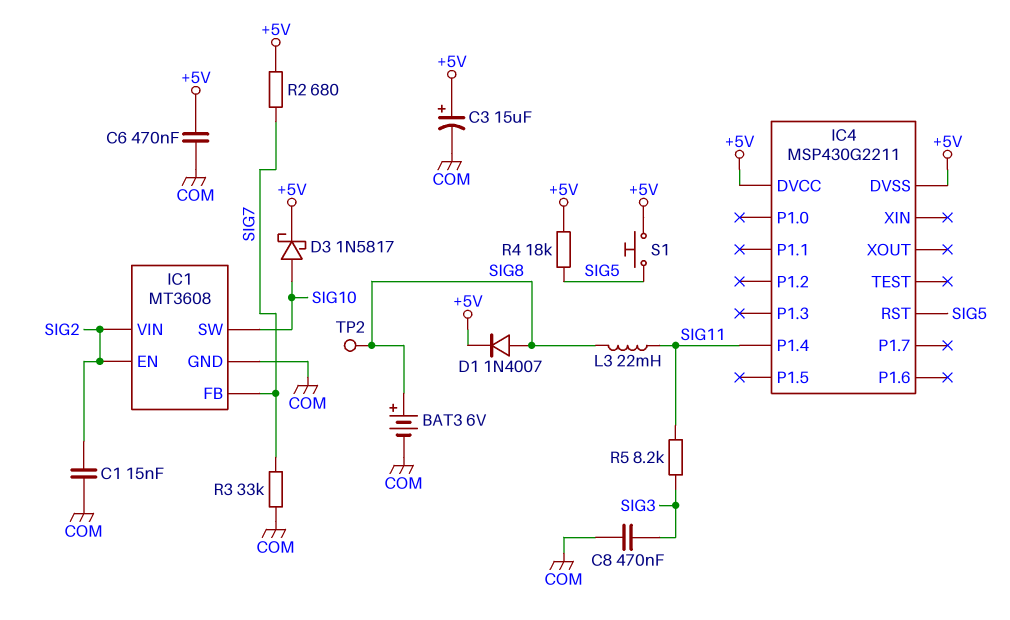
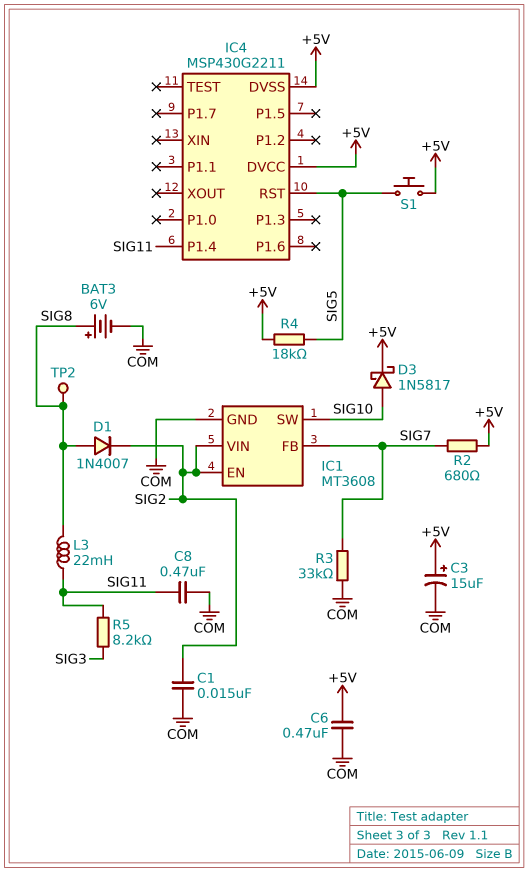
C8: 470nF (COM, SIG3) -> 470nF (COM, SIG11)
D1: diode 1N4007 (A SIG8, K +5V) -> diode 1N4007 (A SIG8, K SIG2)

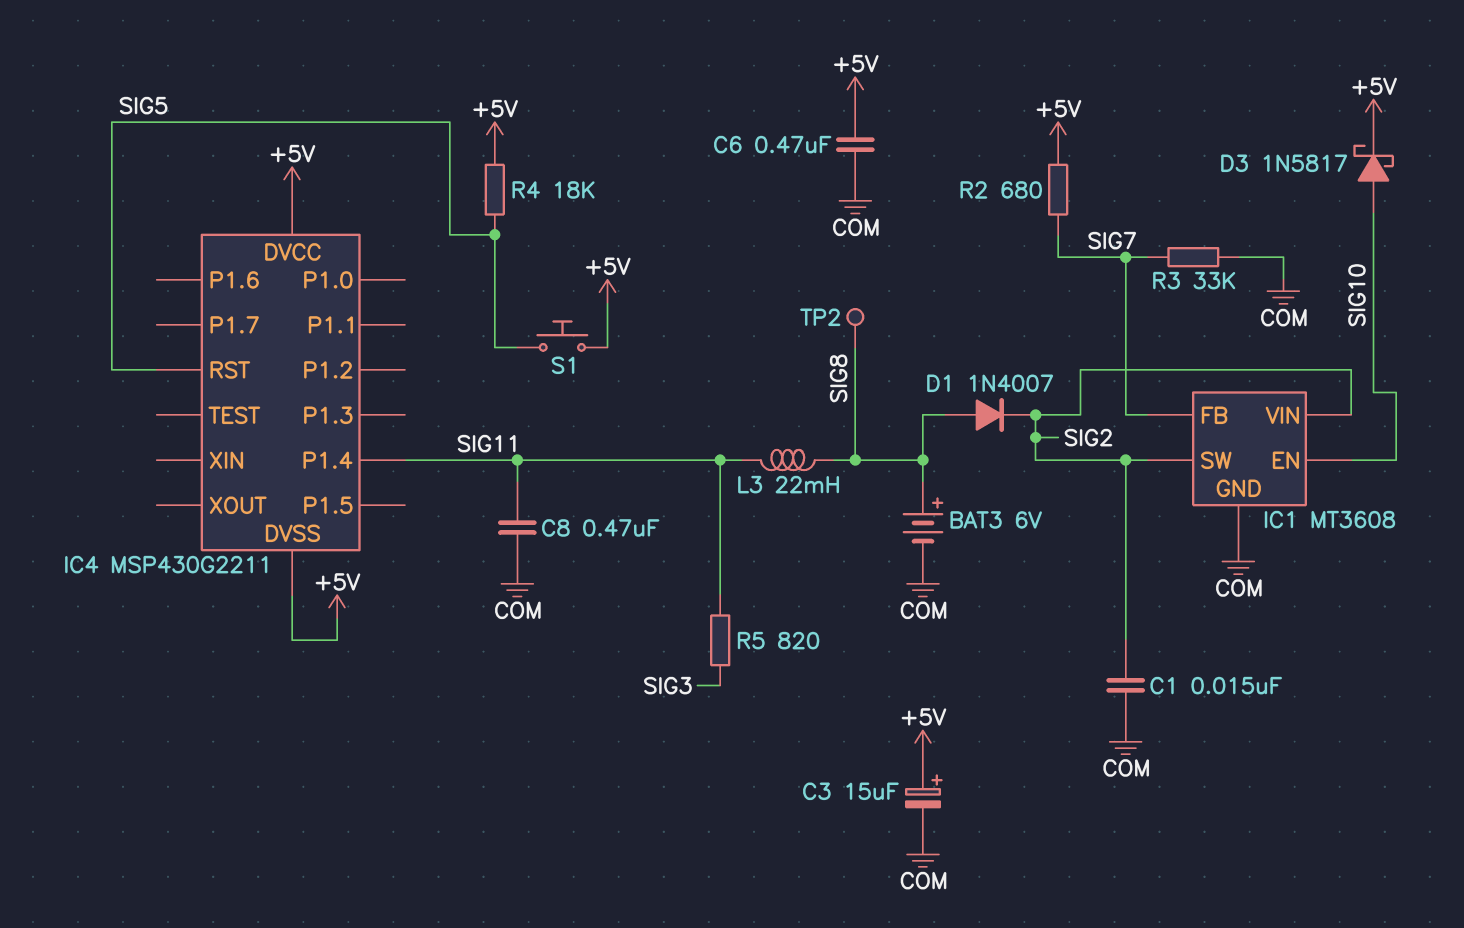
IC1 pin EN: SIG2 -> SIG10
IC1 pin SW: SIG10 -> SIG2
R5: 8.2k (SIG3, SIG11) -> 820 (SIG3, SIG11)

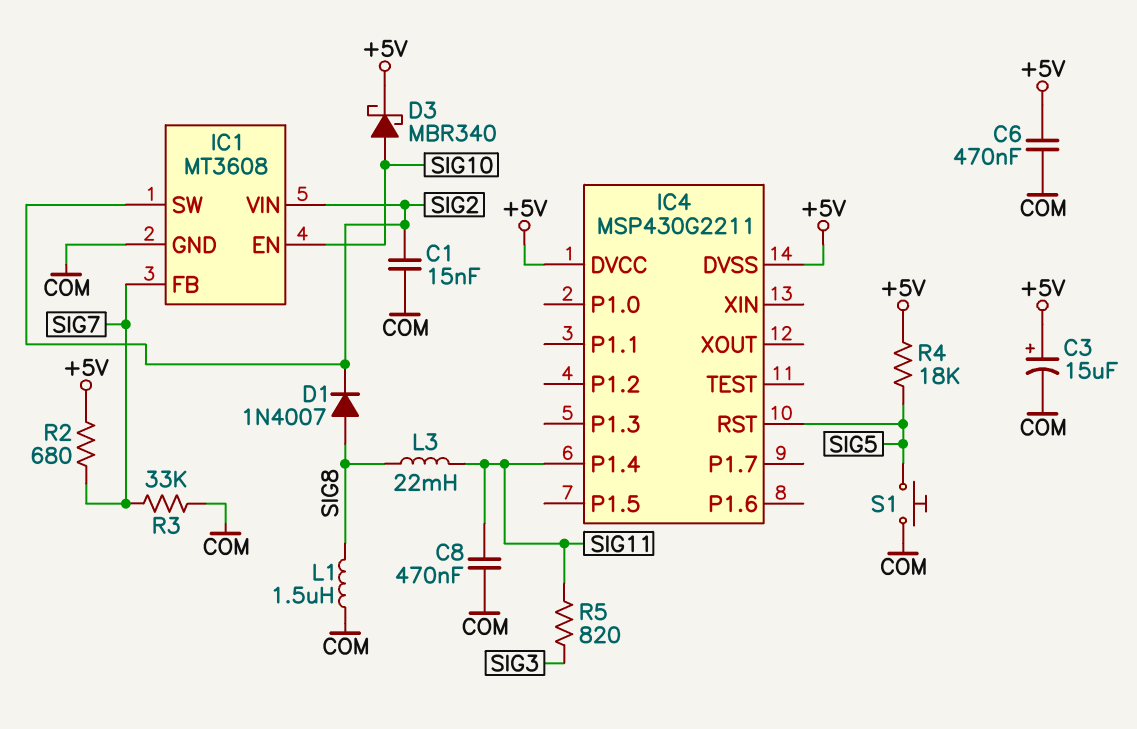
BAT3: 6V (plus SIG8, minus COM) -> none
D3: schottky 1N5817 (A SIG10, K +5V) -> schottky MBR340 (A SIG10, K +5V)
L1: none -> 1.5uH (COM, SIG8)
S1: button (+5V, SIG5) -> button (COM, SIG5)
TP2: test point (SIG8) -> none

